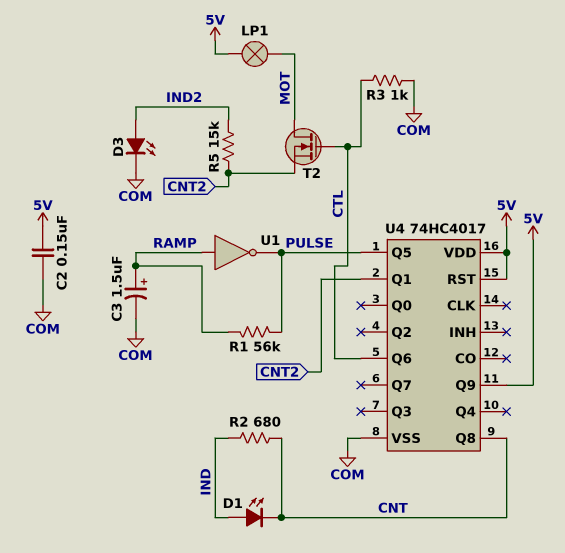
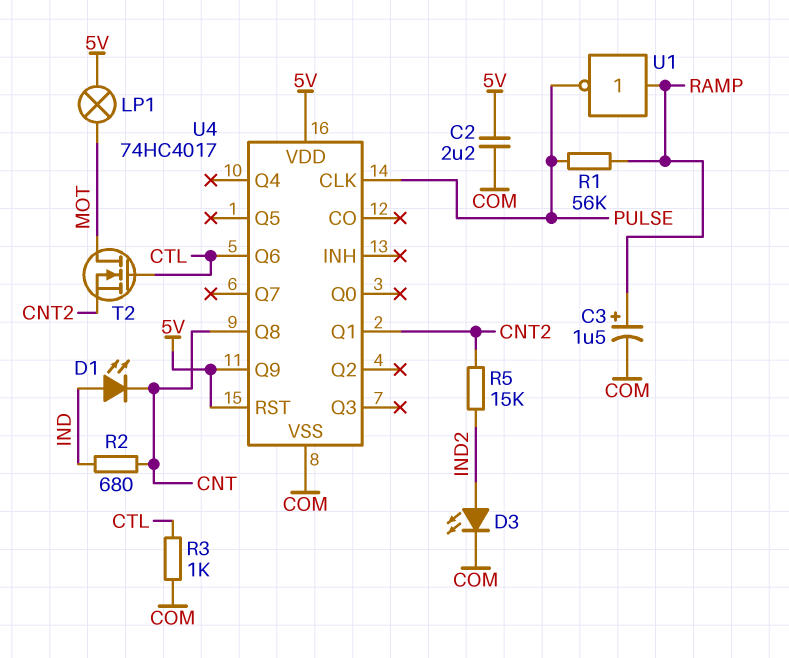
C2: 150nF (5V, COM) -> 2.2uF (5V, COM)
U4 pin CLK: none -> PULSE
U4 pin Q5: PULSE -> none

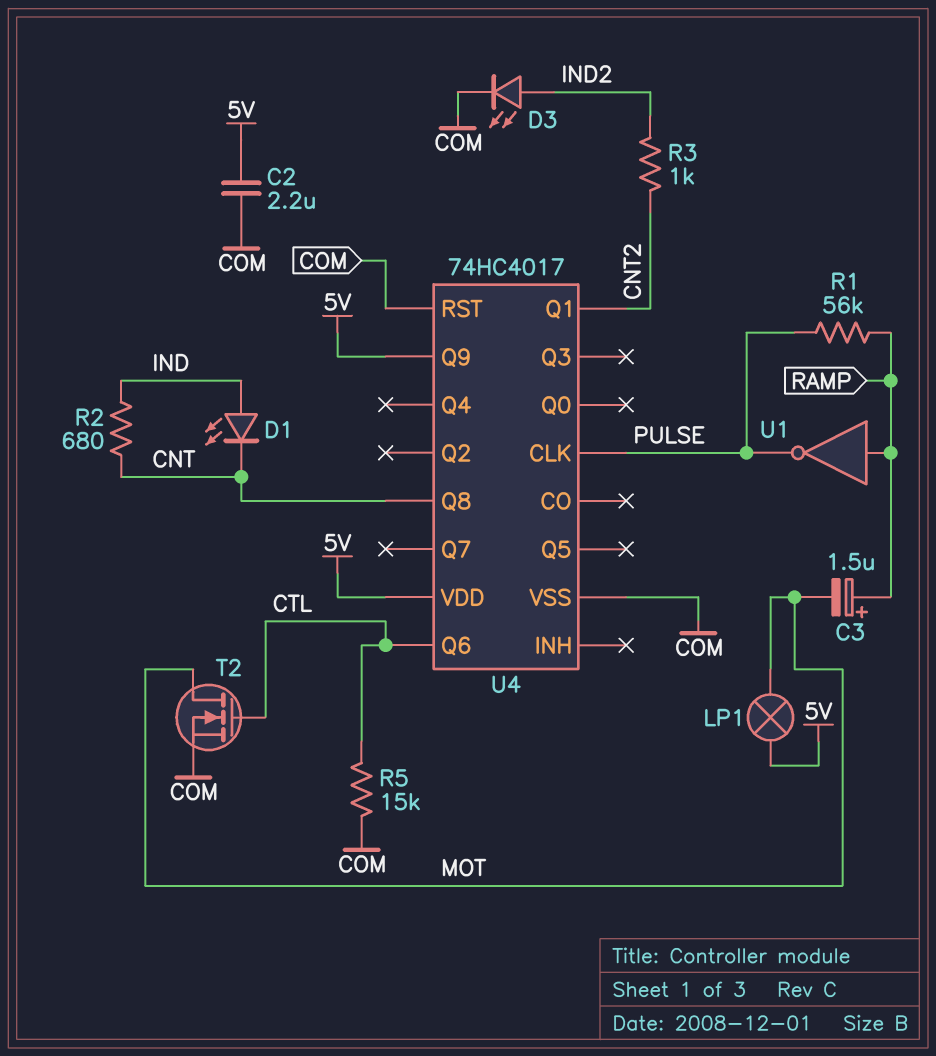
C3: 1.5uF (plus RAMP, minus COM) -> 1.5uF (plus RAMP, minus MOT)
R3: 1k (COM, CTL) -> 1k (CNT2, IND2)
R5: 15k (CNT2, IND2) -> 15k (COM, CTL)
T2: NMOS (G CTL, D MOT, S CNT2) -> NMOS (G CTL, D MOT, S COM)
U4 pin RST: 5V -> COM

